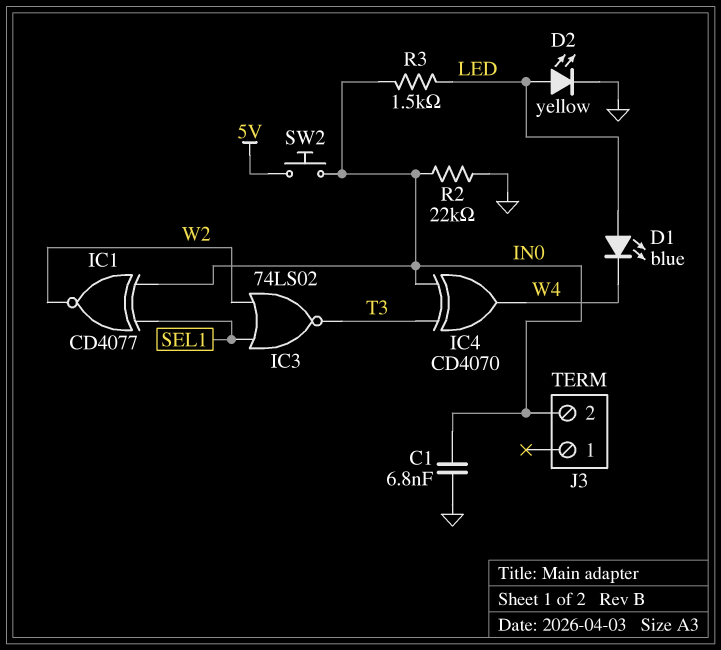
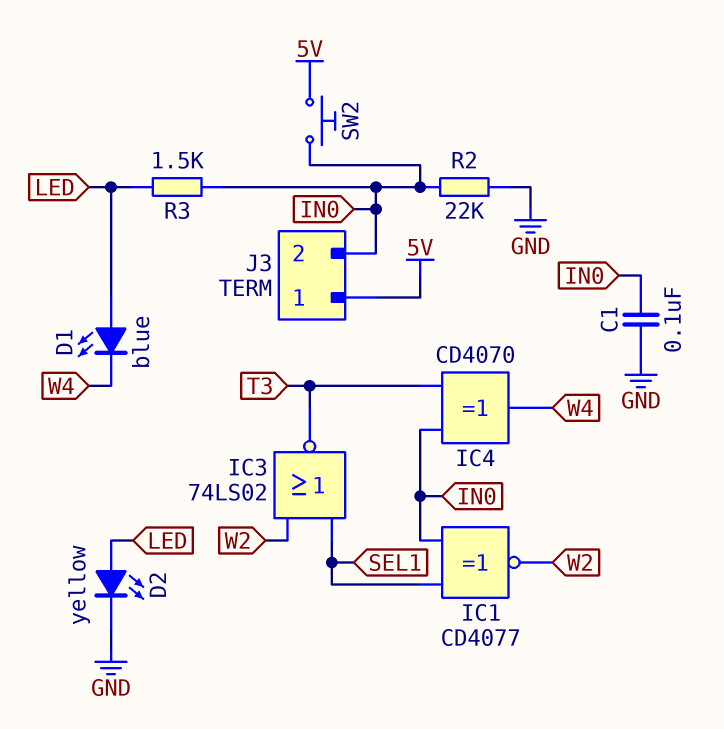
C1: 6.8nF (GND, IN0) -> 100nF (GND, IN0)
J3 pin 1: none -> 5V

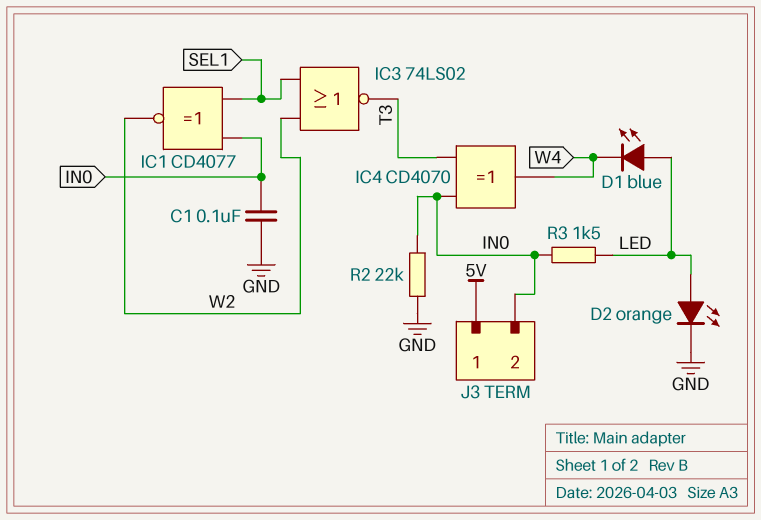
D2: LED yellow (A LED, K GND) -> LED orange (A LED, K GND)
SW2: button (5V, IN0) -> none

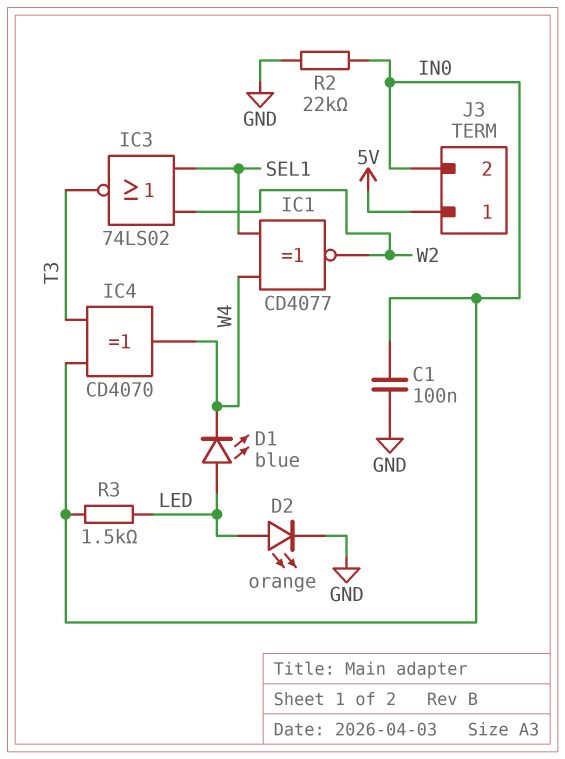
IC1: XNOR CD4077 (in IN0, in SEL1, out W2) -> XNOR CD4077 (in SEL1, in W4, out W2)

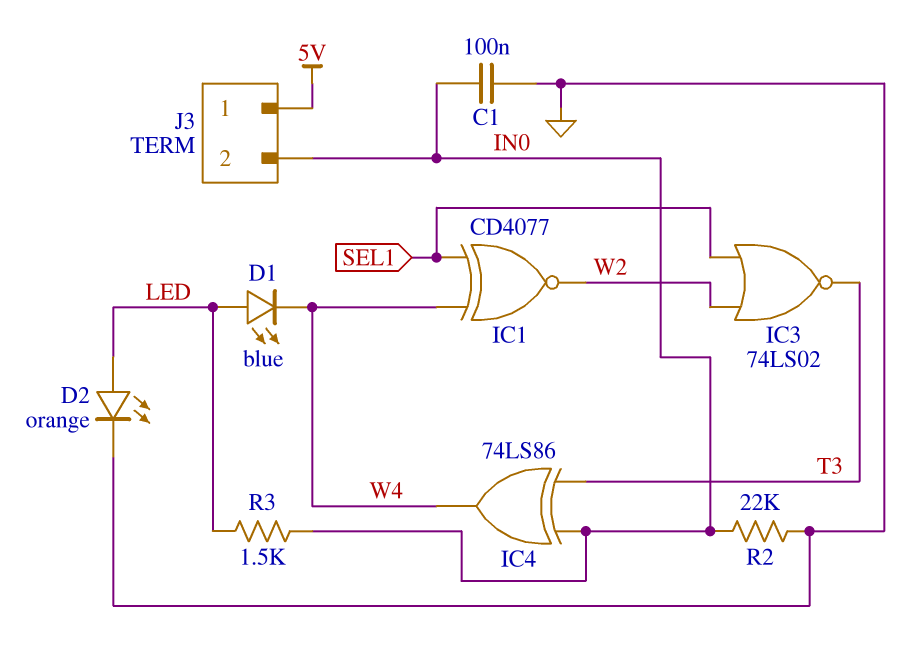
IC4: XOR CD4070 (in IN0, in T3, out W4) -> XOR 74LS86 (in IN0, in T3, out W4)

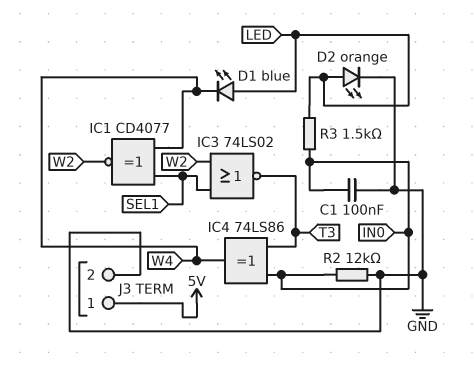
J3 pin 2: IN0 -> GND
R2: 22k (GND, IN0) -> 12k (GND, IN0)

